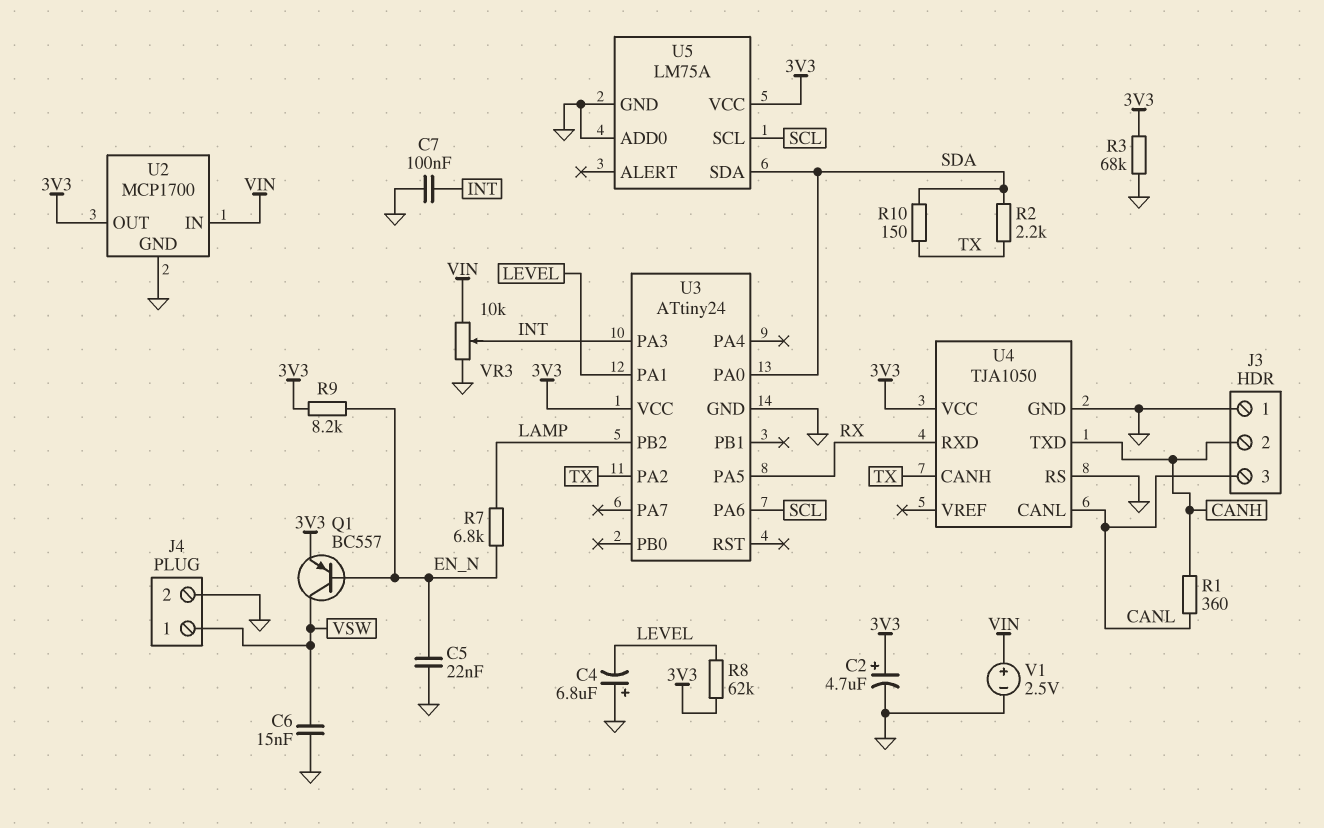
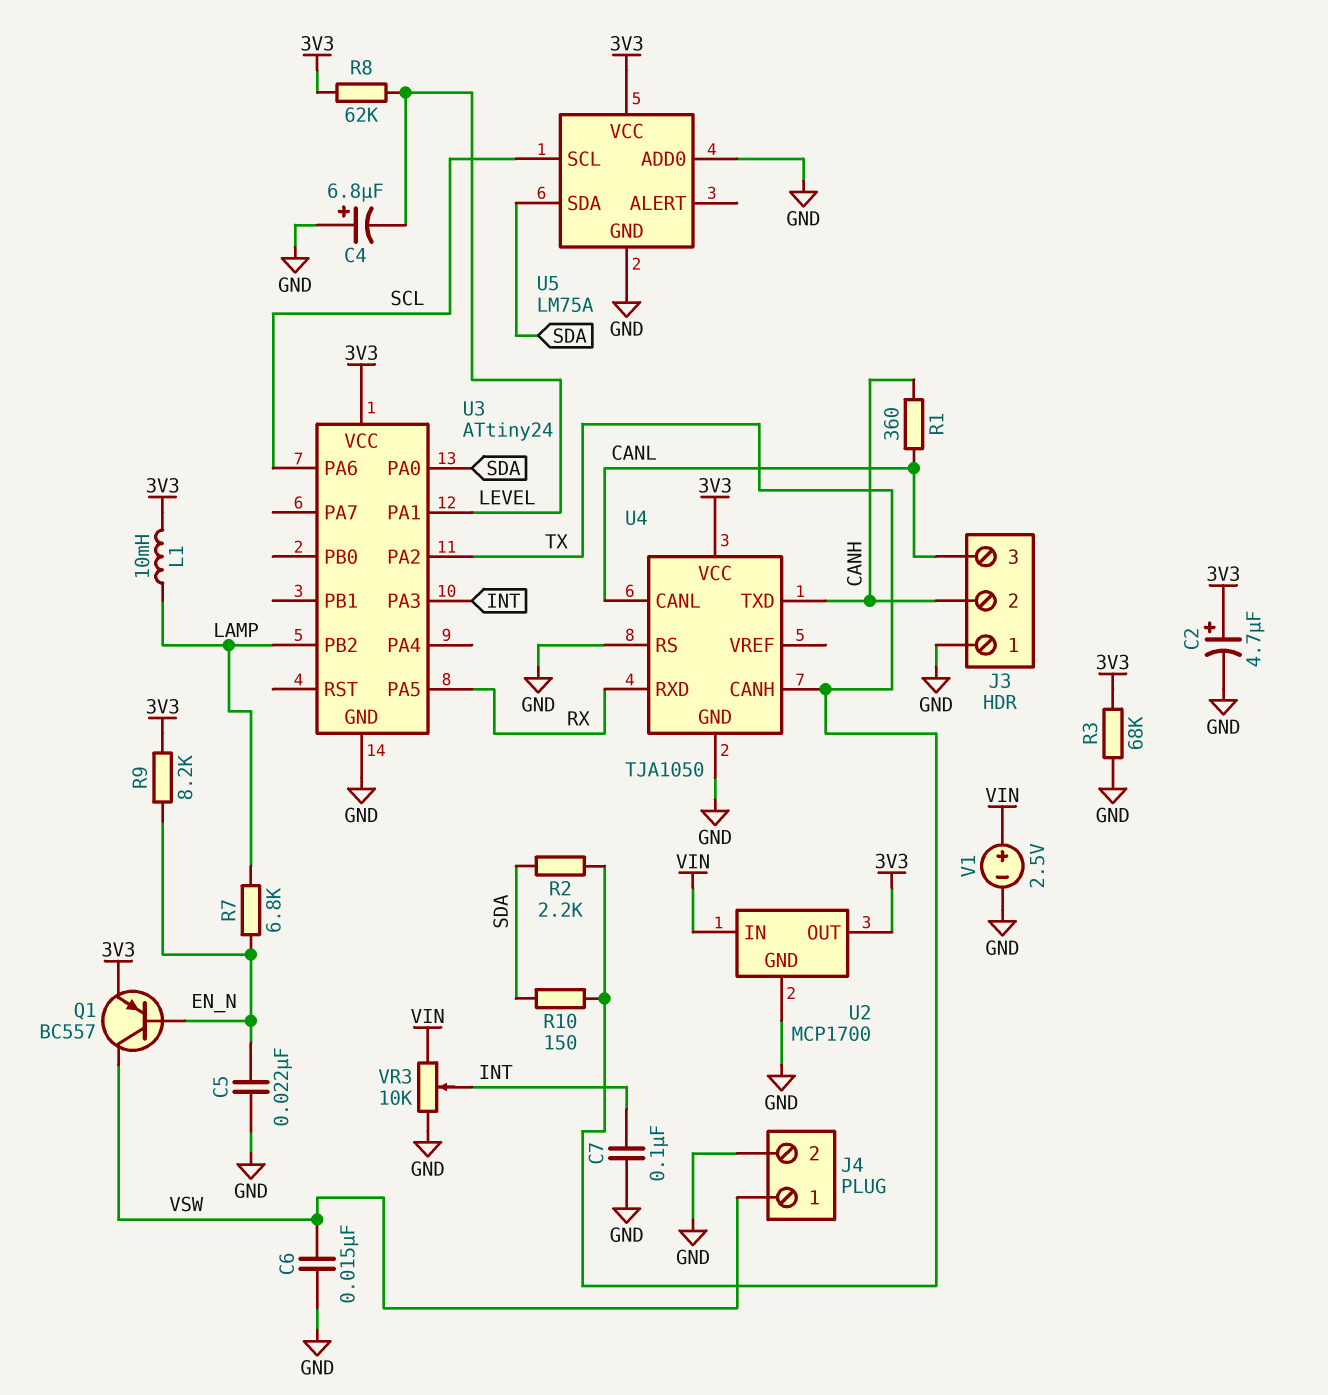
L1: none -> 10mH (3V3, LAMP)

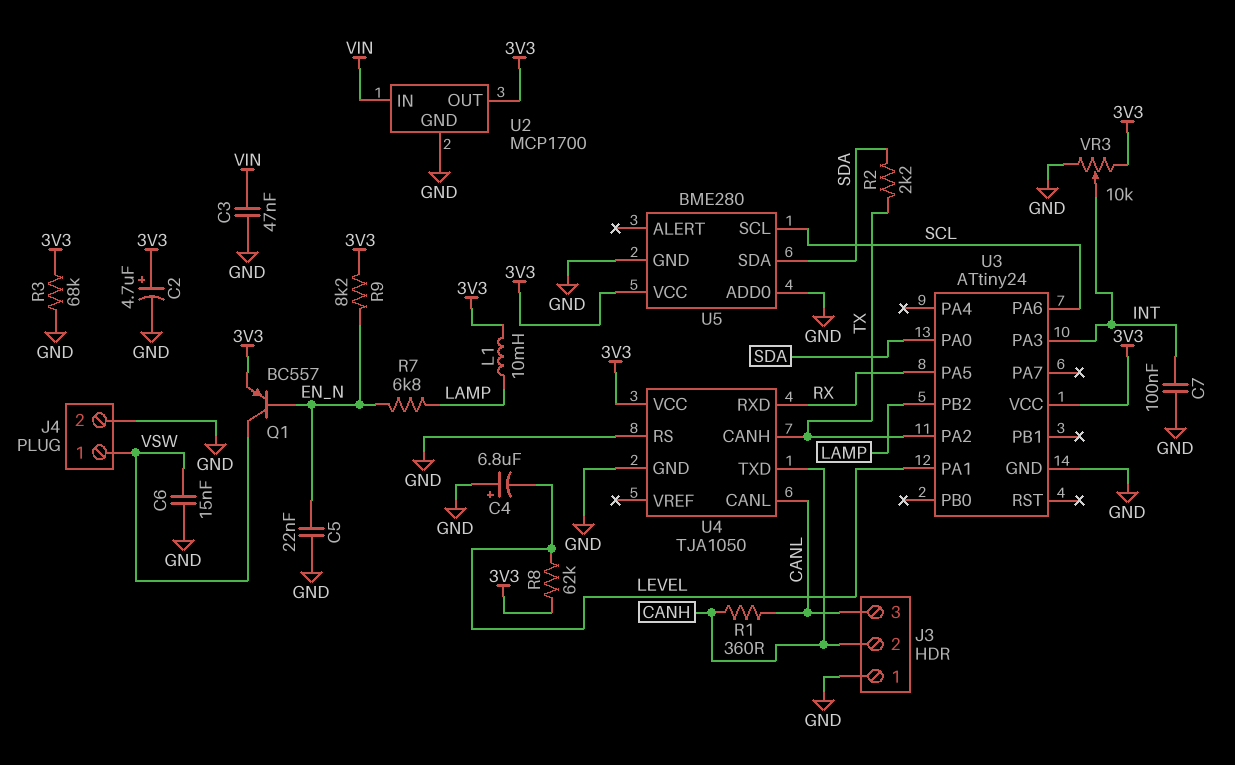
C3: none -> 47nF (GND, VIN)
R10: 150 (SDA, TX) -> none
U5: LM75A -> BME280
V1: 2.5V (plus VIN, minus GND) -> none
VR3: 10k (GND, VIN, wiper INT) -> 10k (3V3, GND, wiper INT)

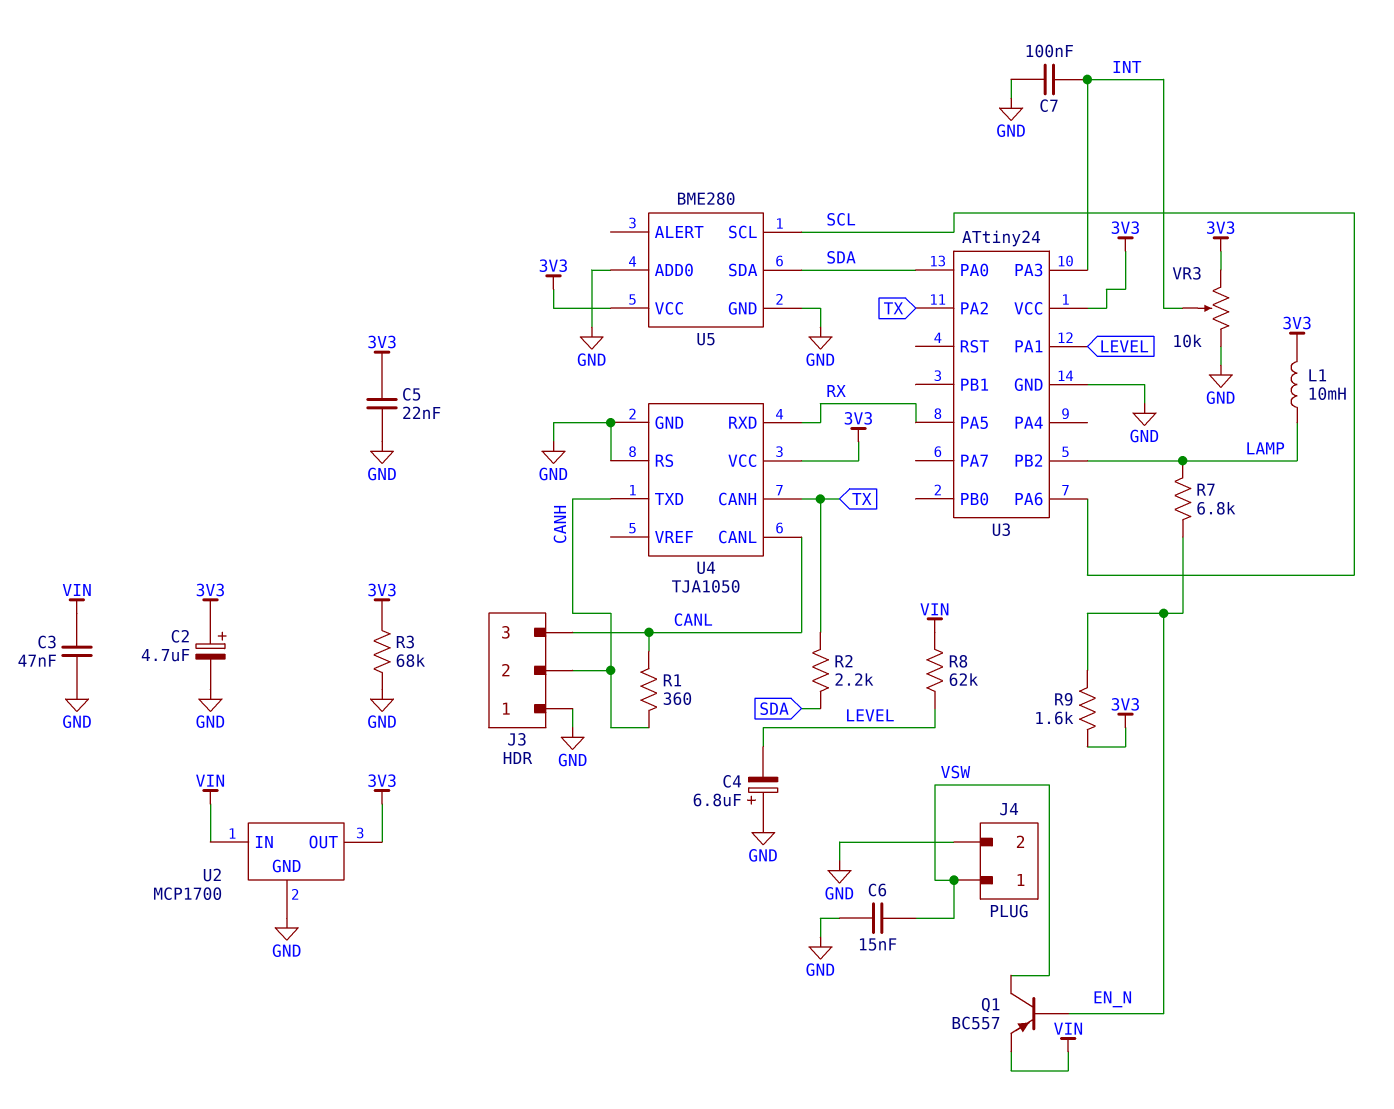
C5: 22nF (EN_N, GND) -> 22nF (3V3, GND)
Q1: PNP BC557 (B EN_N, C VSW, E 3V3) -> PNP BC557 (B EN_N, C VSW, E VIN)
R8: 62k (3V3, LEVEL) -> 62k (LEVEL, VIN)
R9: 8.2k (3V3, EN_N) -> 1.6k (3V3, EN_N)

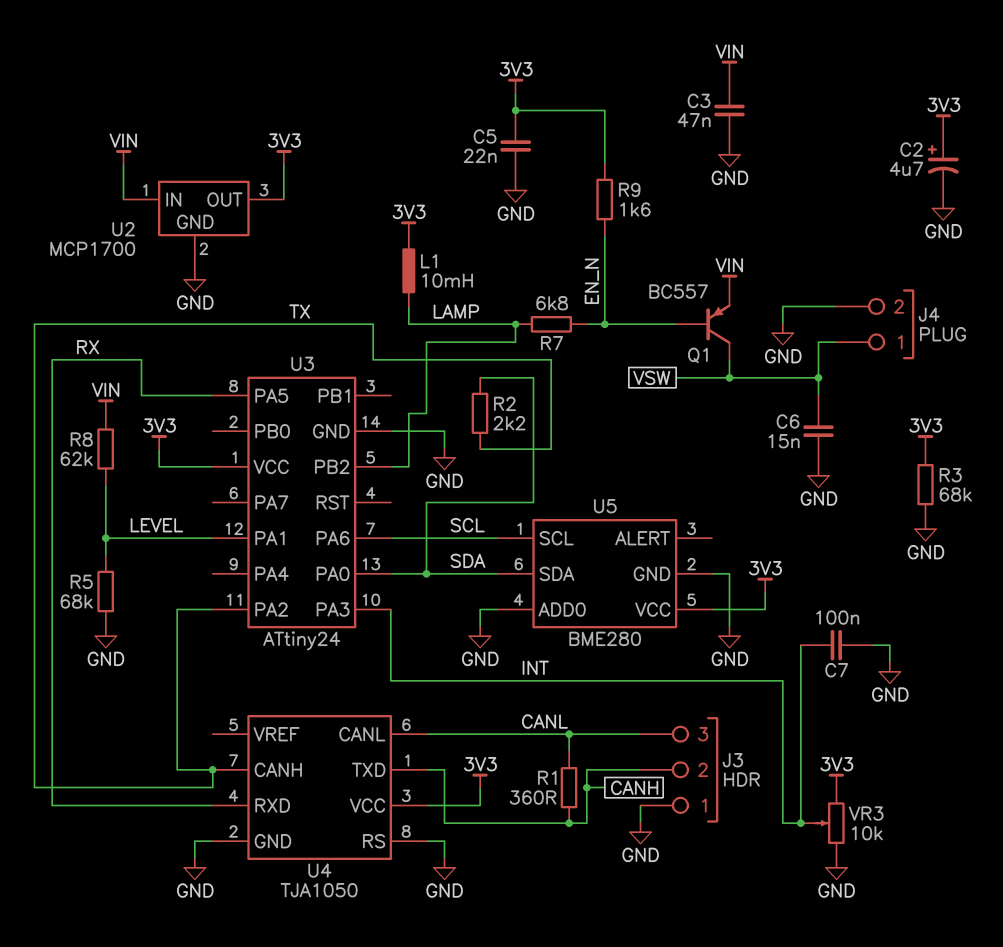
C4: 6.8uF (plus GND, minus LEVEL) -> none
R5: none -> 68k (GND, LEVEL)

